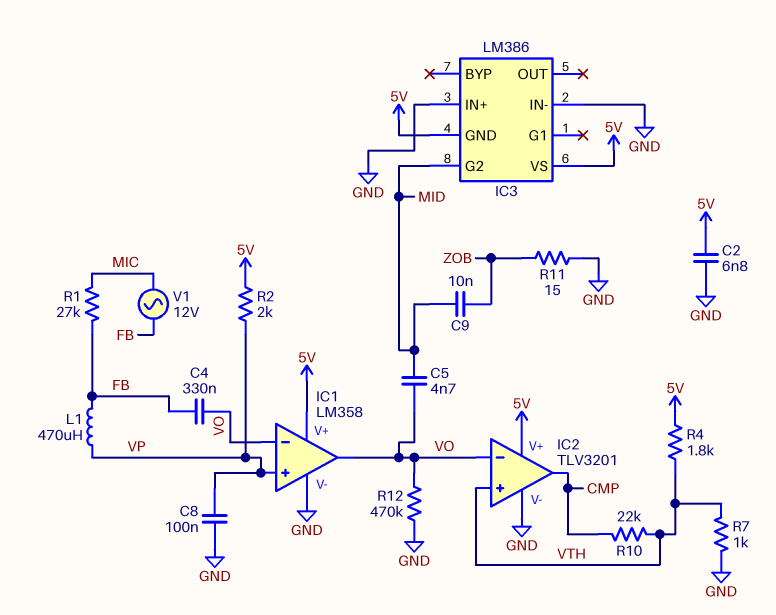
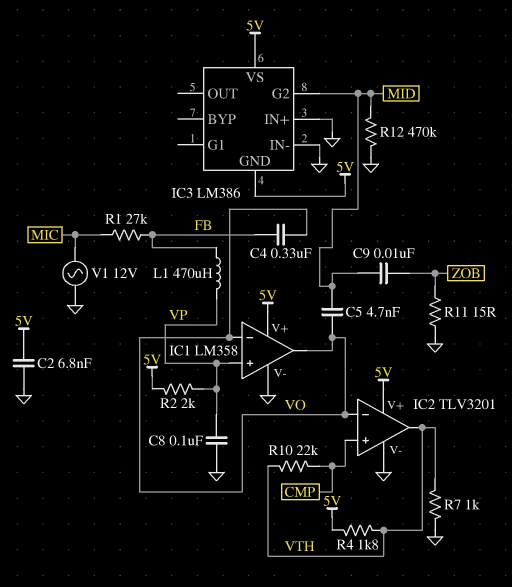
IC2 pin in+: VTH -> CMP
IC2 pin out: CMP -> VTH
R12: 470k (GND, VO) -> 470k (GND, MID)
V1: AC 12V (FB, MIC) -> AC 12V (GND, MIC)

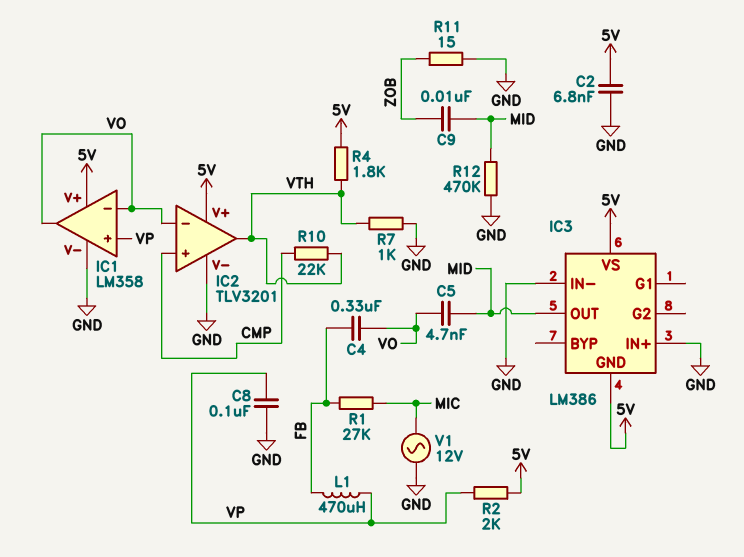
IC3 pin G2: MID -> none
IC3 pin OUT: none -> MID

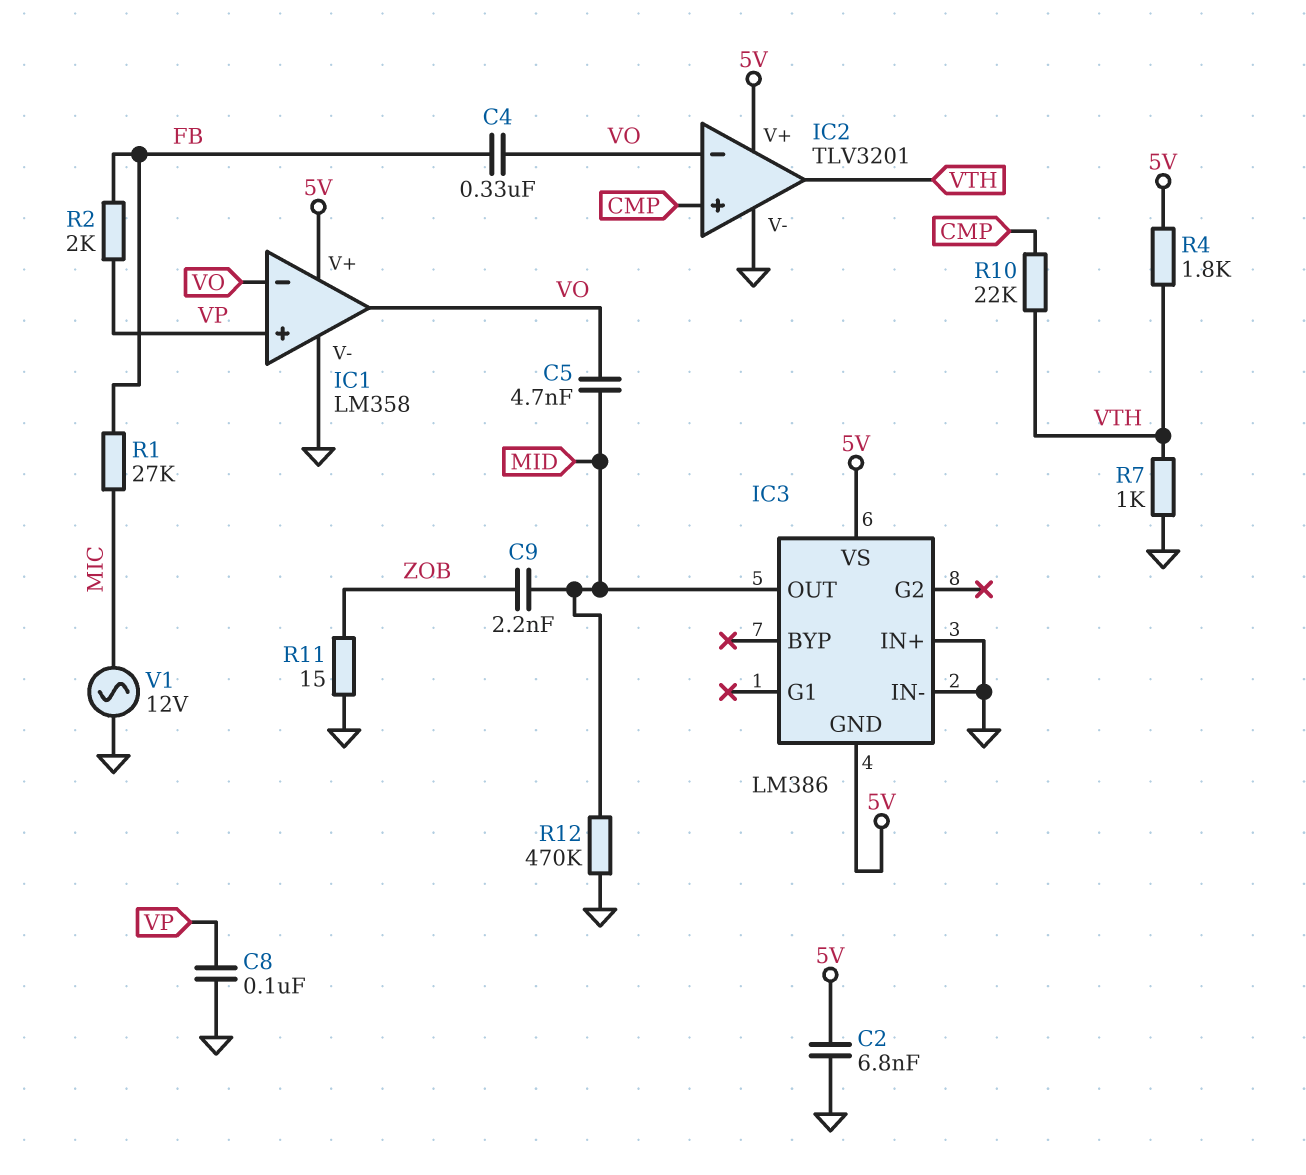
C9: 10nF (MID, ZOB) -> 2.2nF (MID, ZOB)
L1: 470uH (FB, VP) -> none
R2: 2k (5V, VP) -> 2k (FB, VP)

